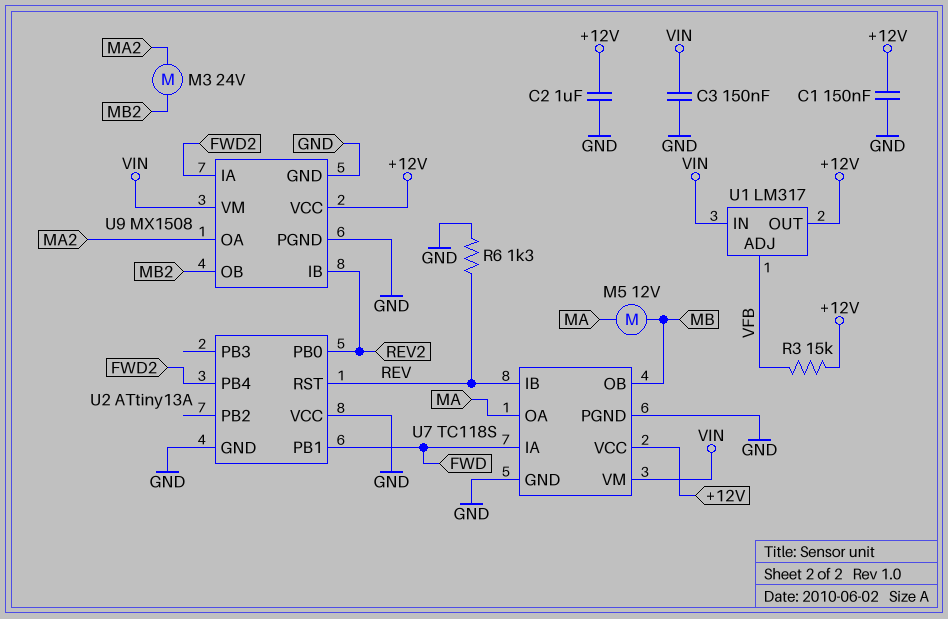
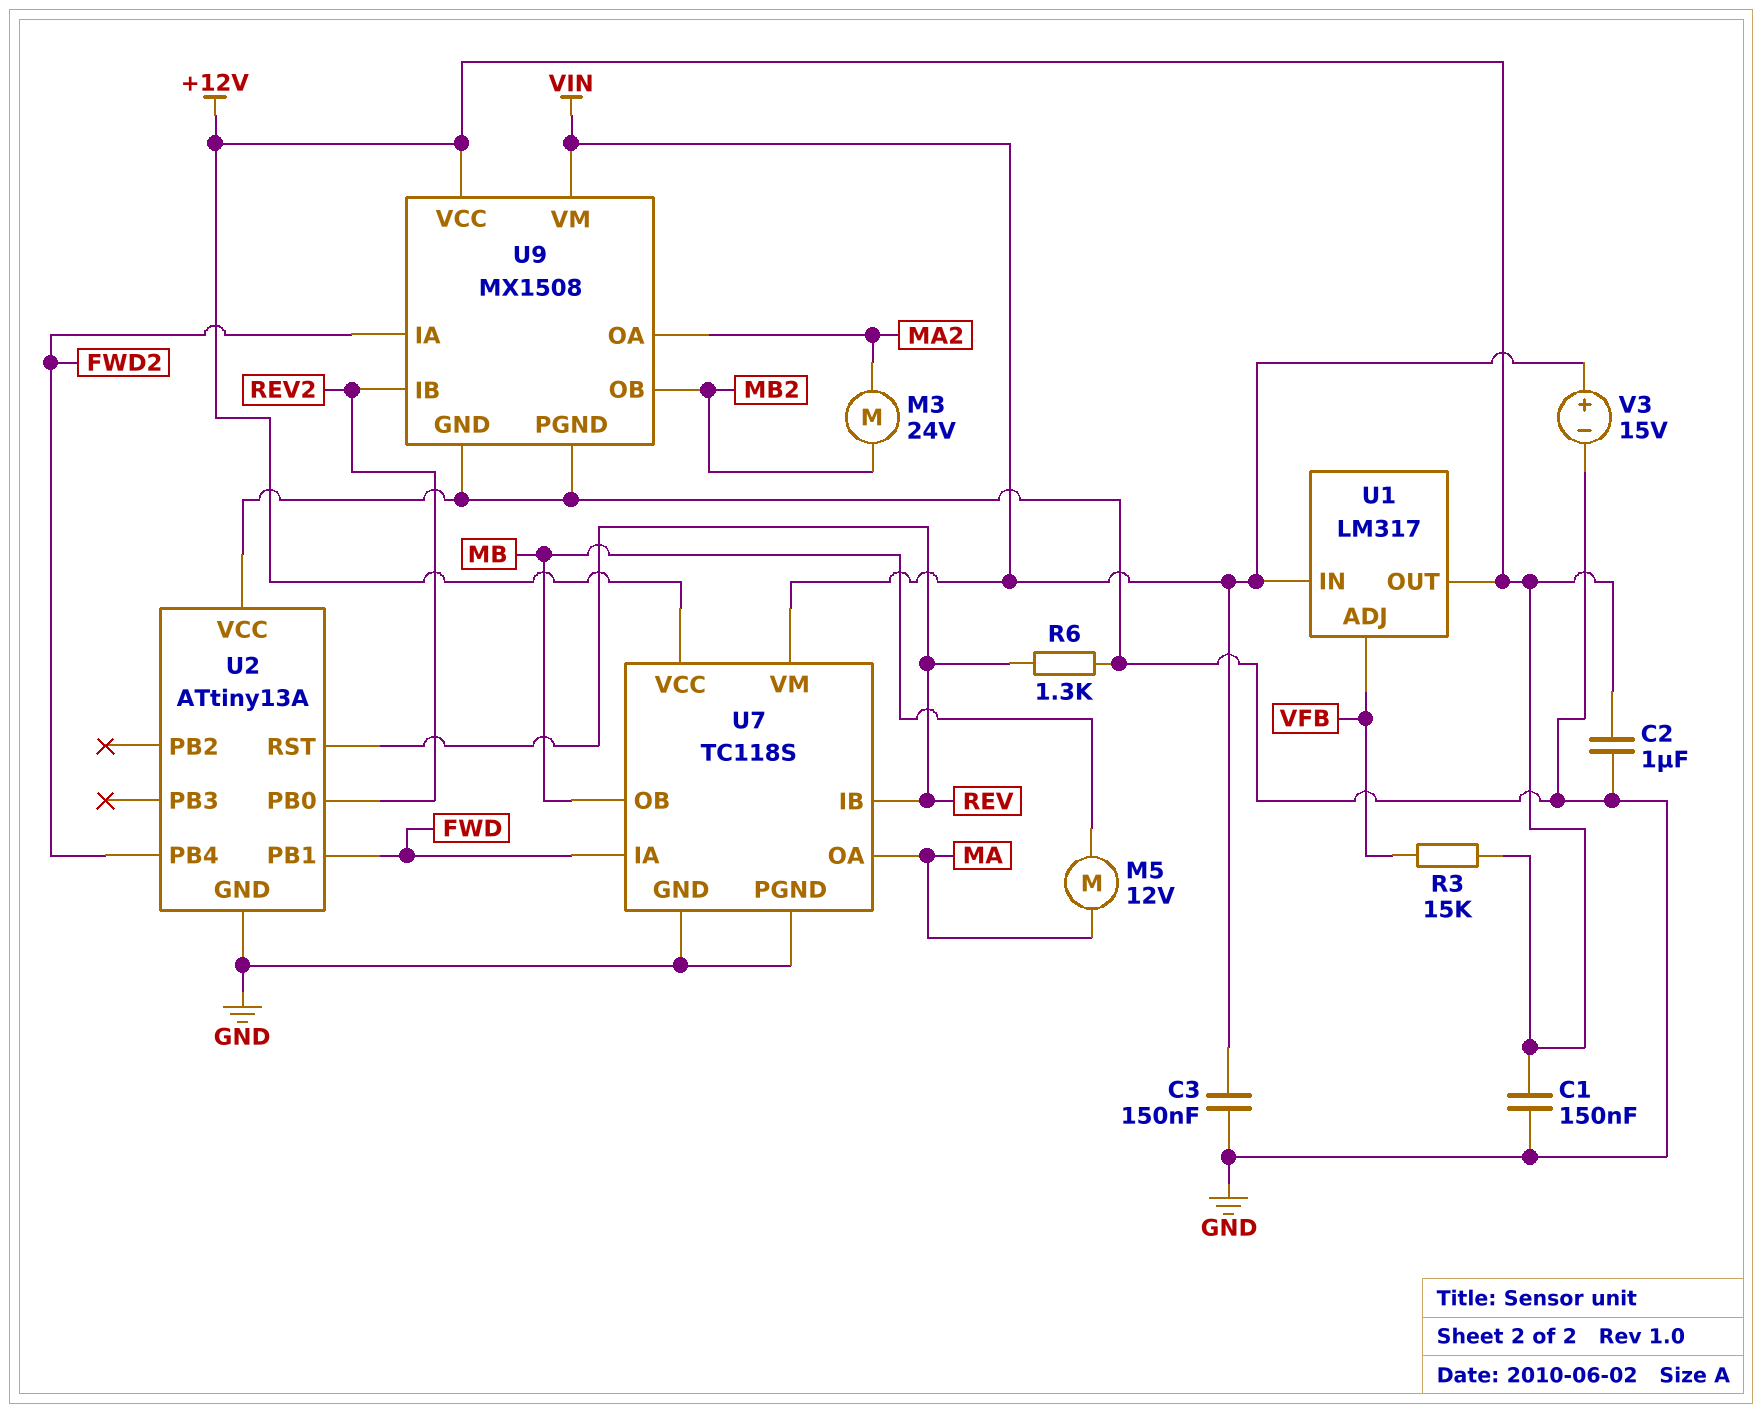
V3: none -> 15V (plus VIN, minus GND)

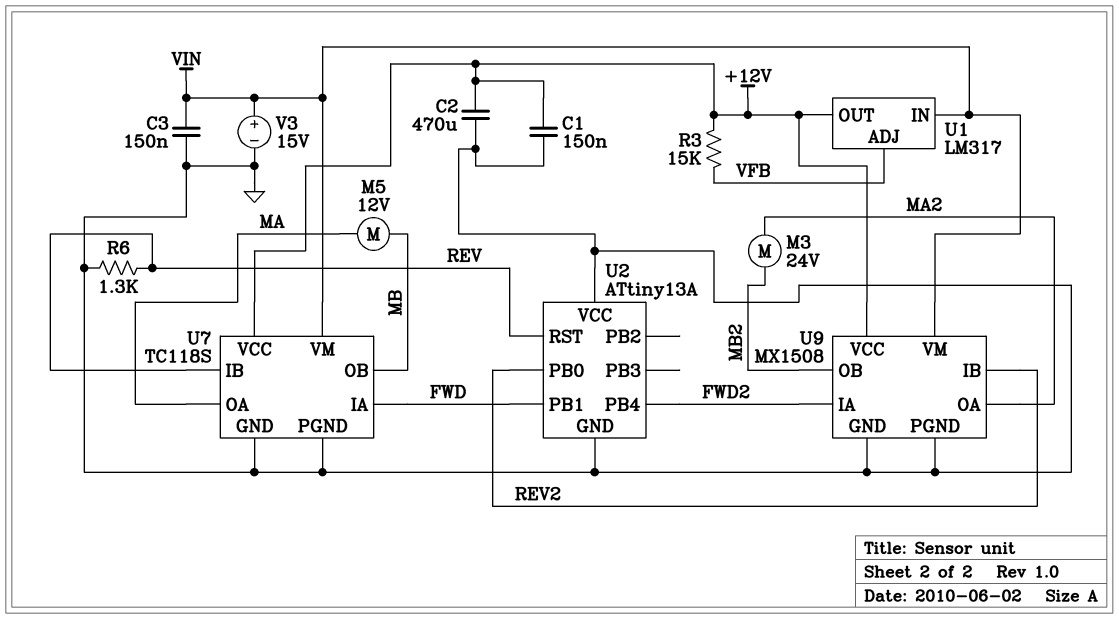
C2: 1uF (+12V, GND) -> 470uF (+12V, GND)

